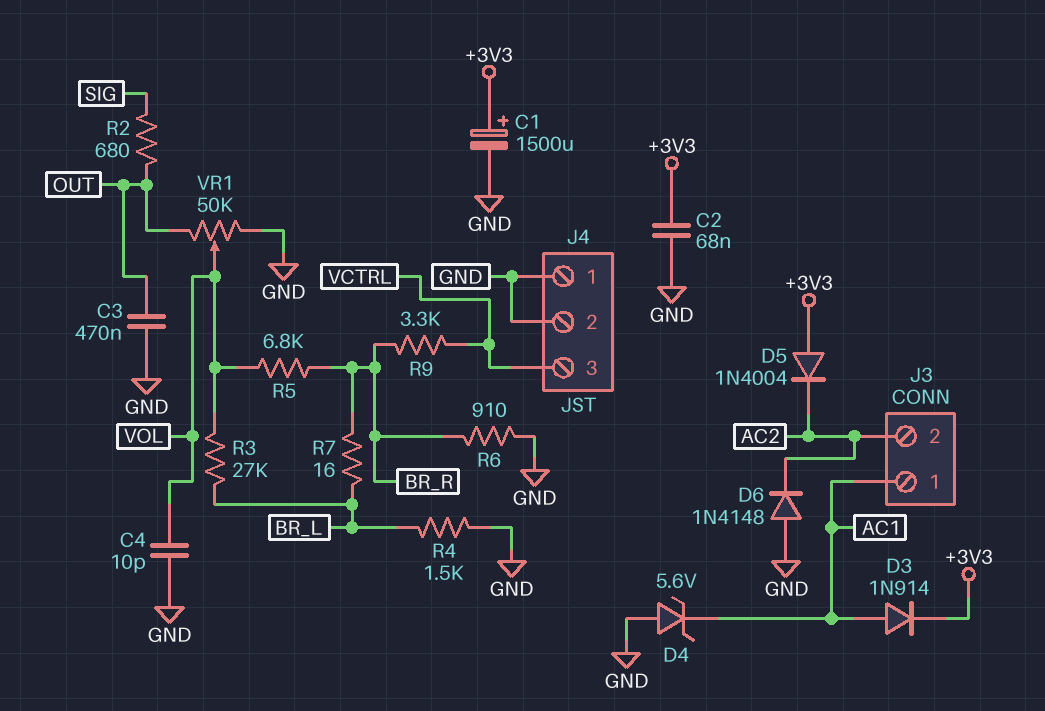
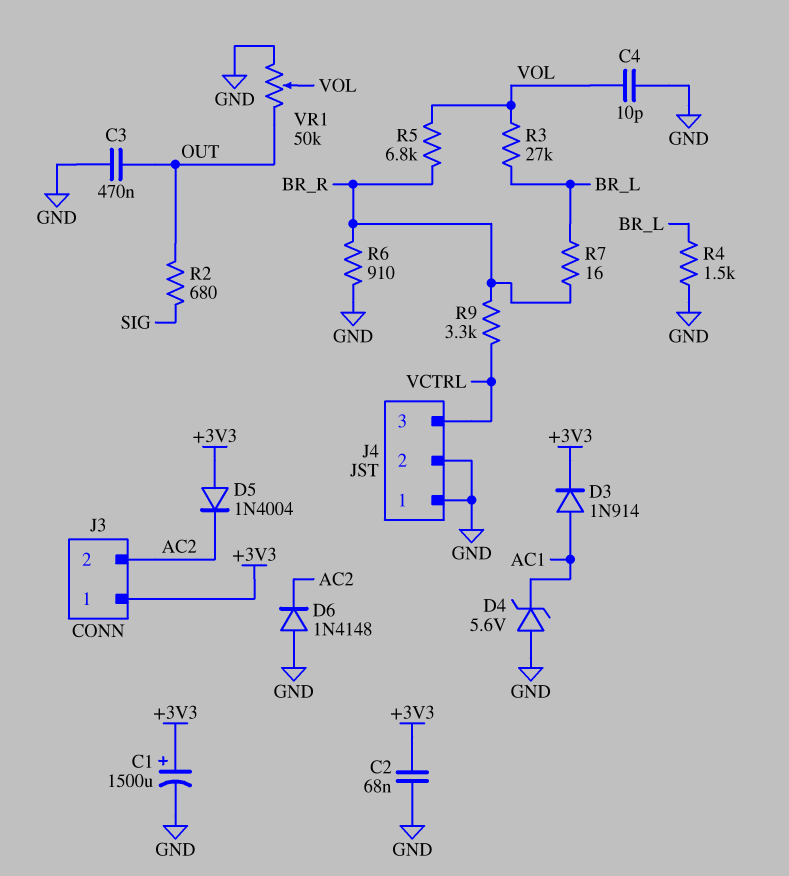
J3 pin 1: AC1 -> +3V3

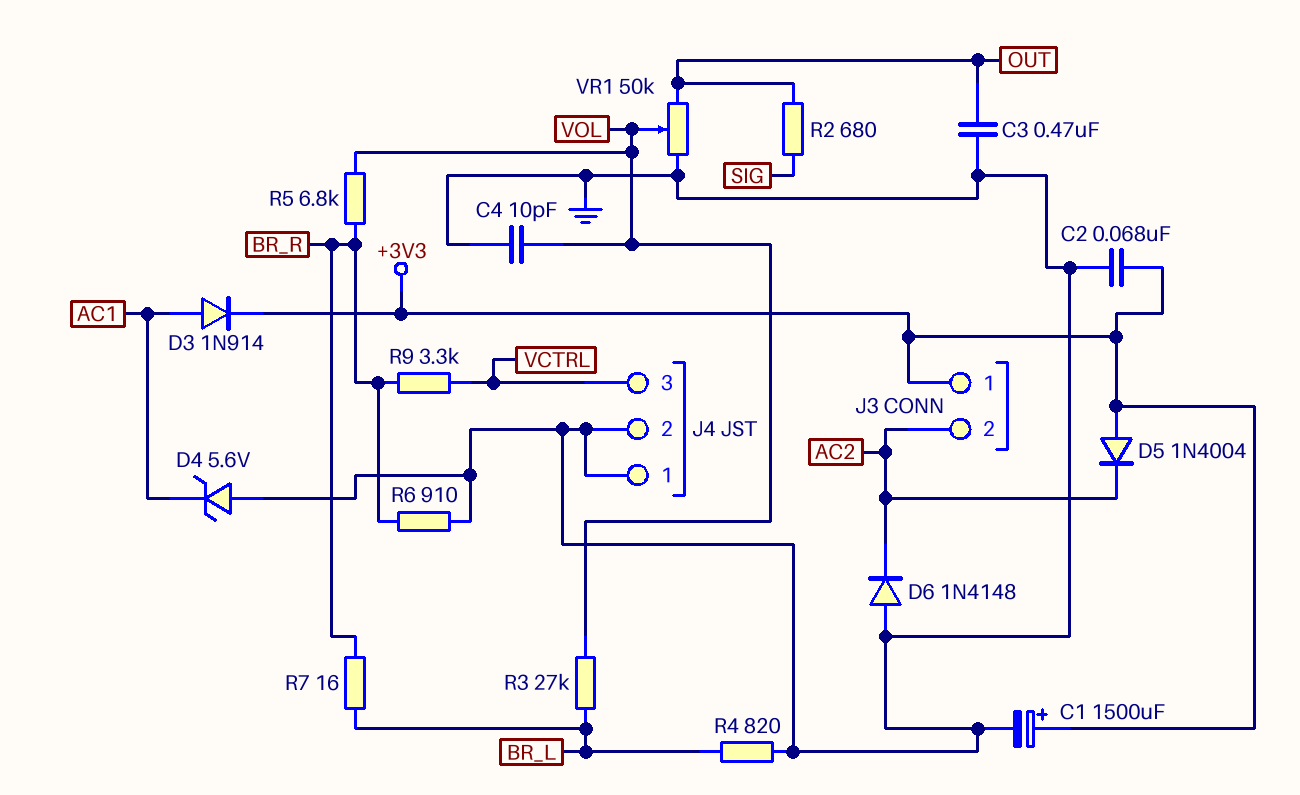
R4: 1.5k (BR_L, GND) -> 820 (BR_L, GND)

